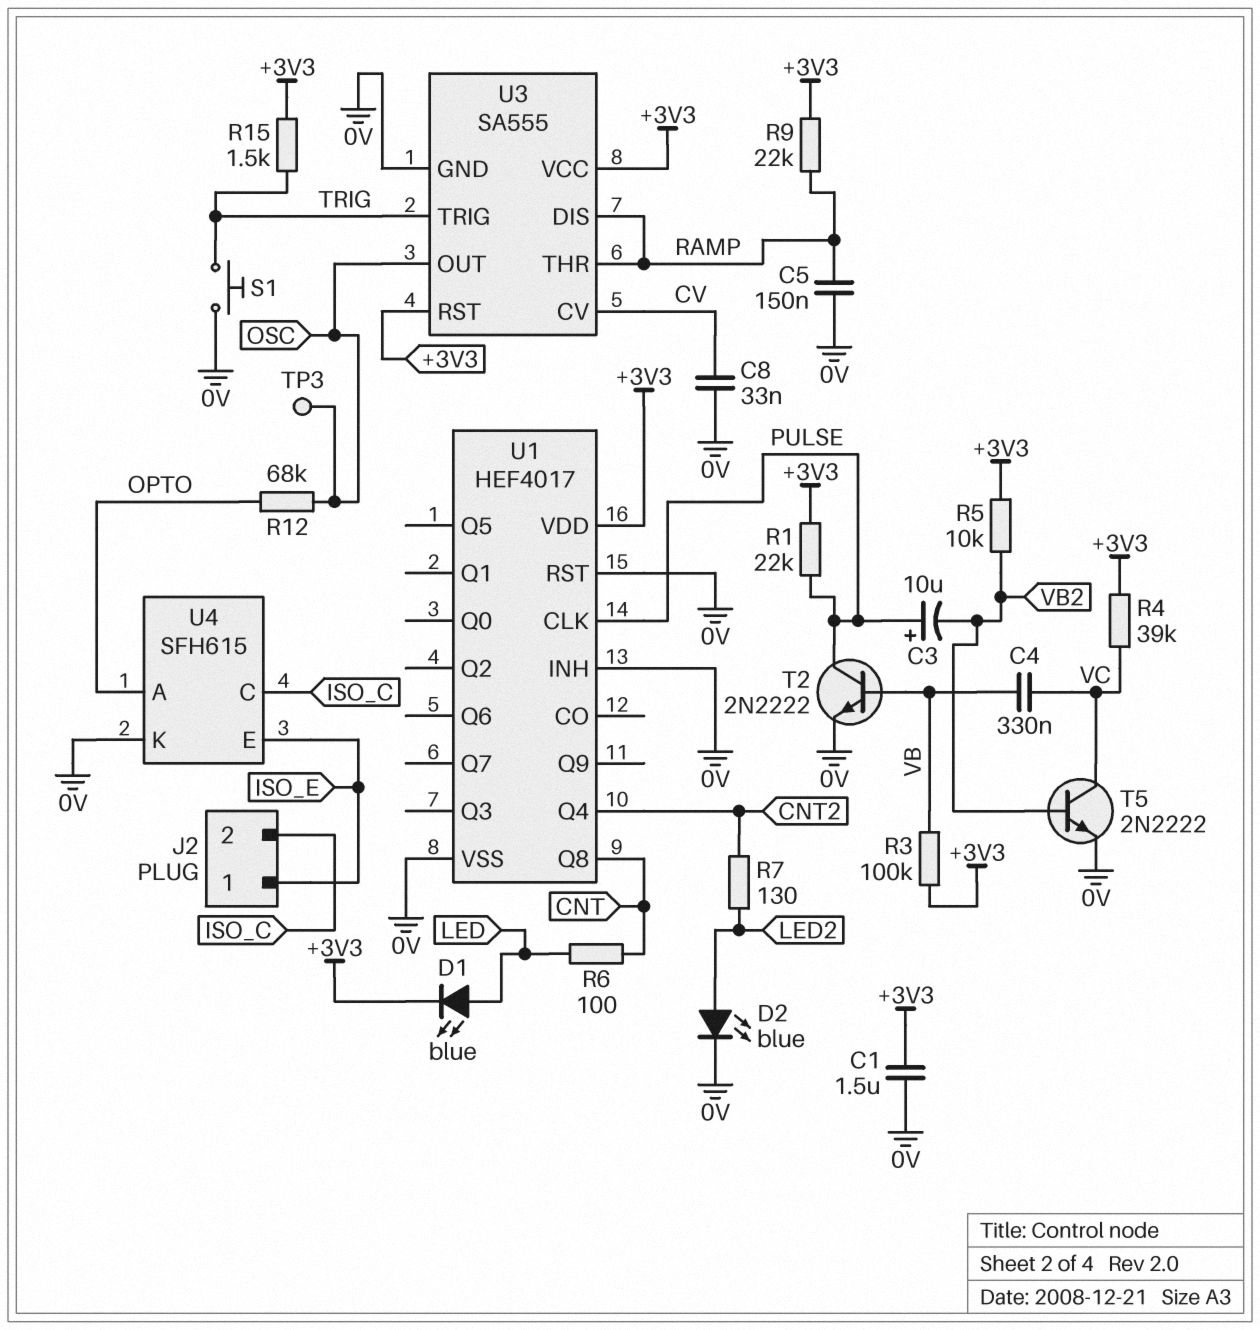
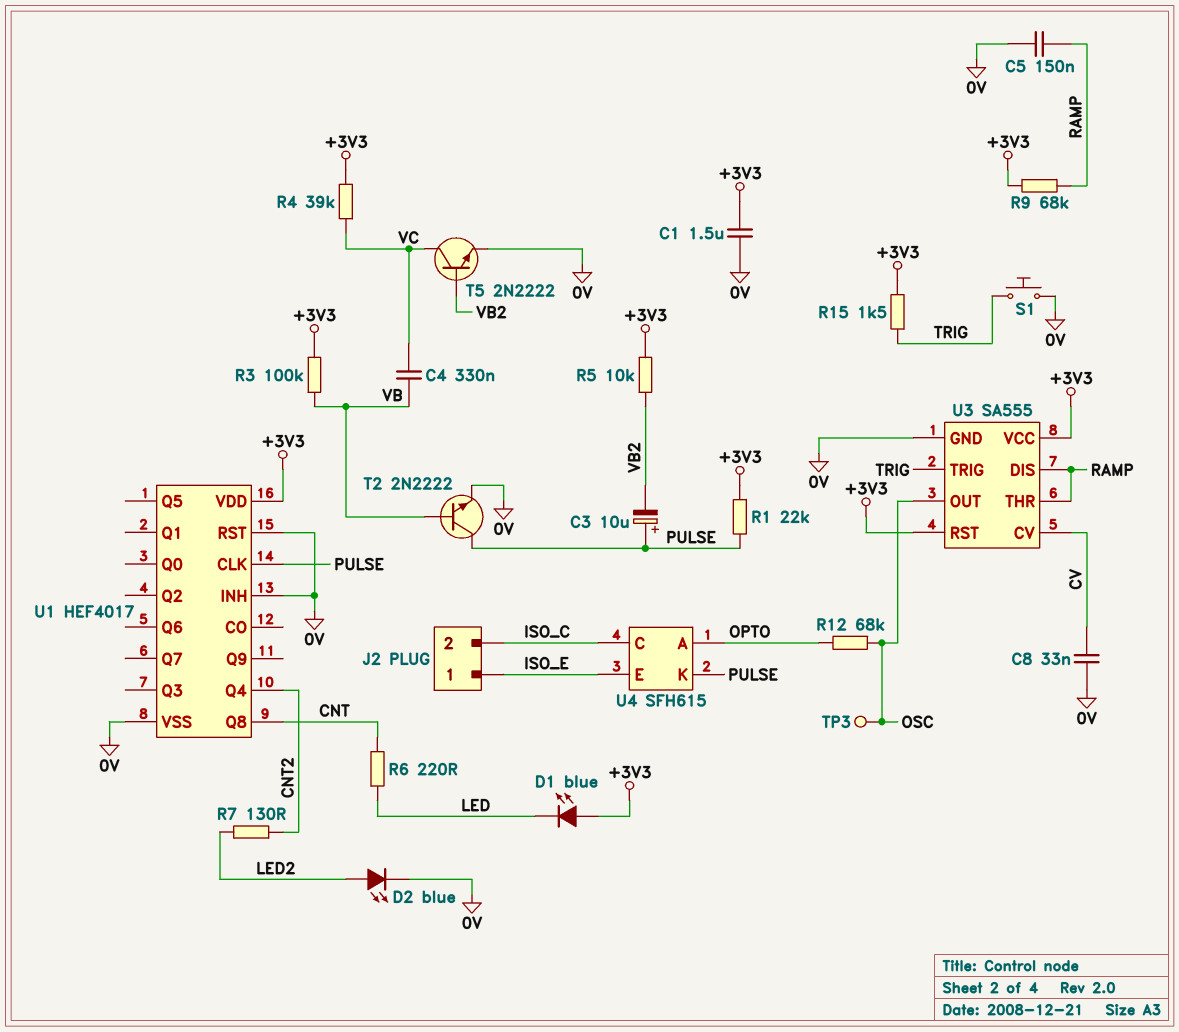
D1: LED blue (A LED, K +3V3) -> LED blue (A +3V3, K LED)
R6: 100 (CNT, LED) -> 220 (CNT, LED)
R9: 22k (+3V3, RAMP) -> 68k (+3V3, RAMP)
U4 pin K: 0V -> PULSE

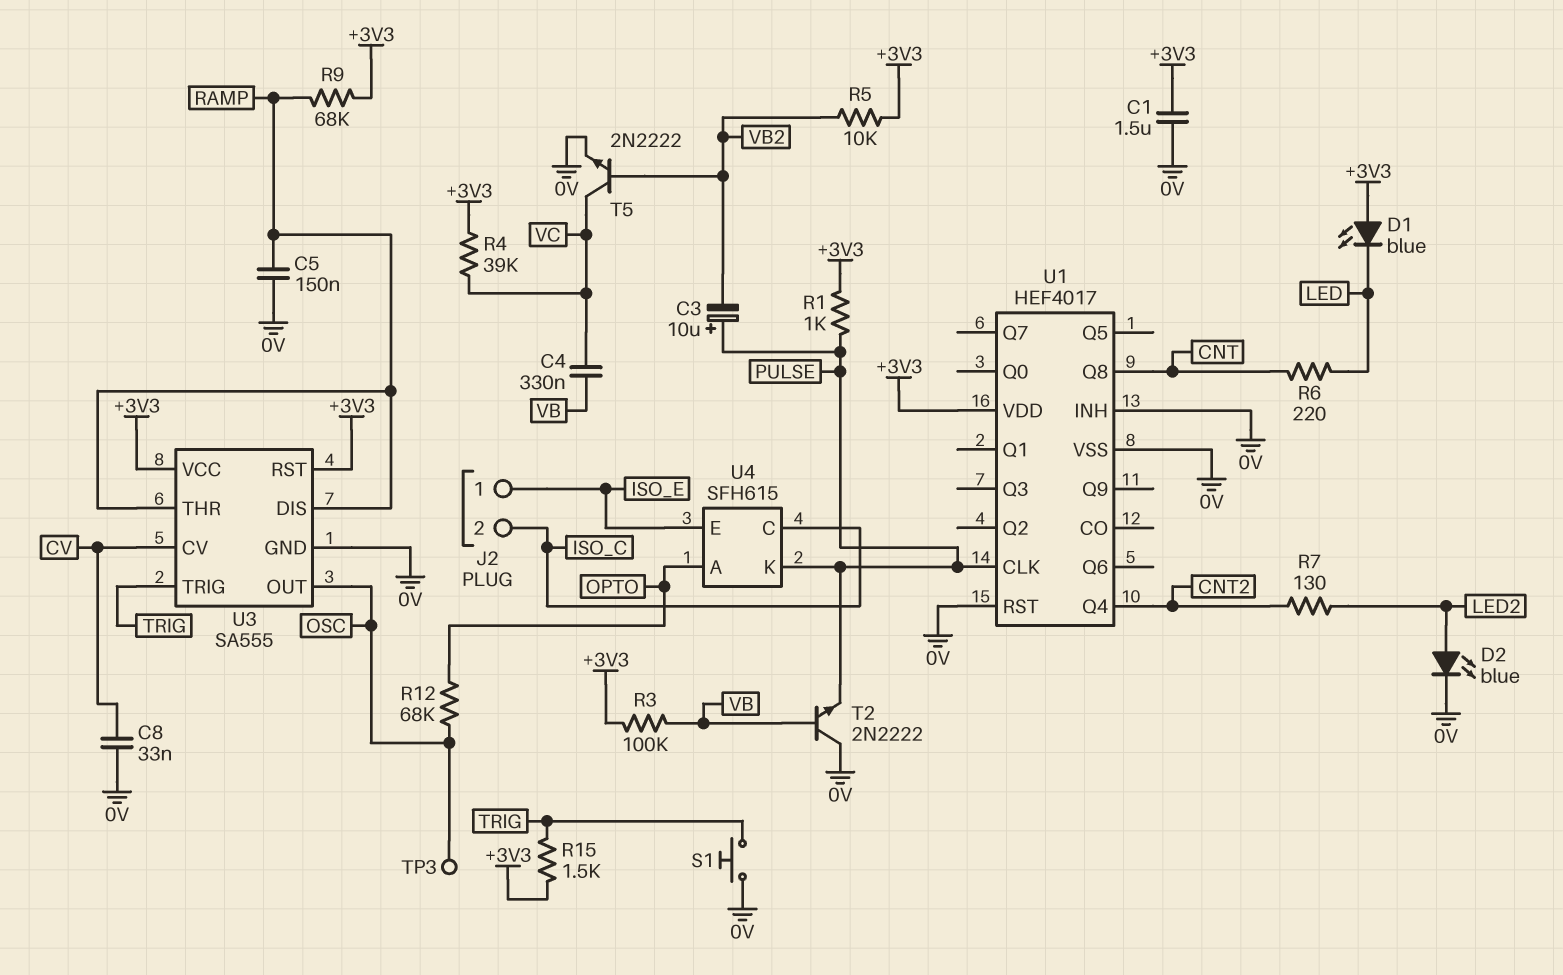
R1: 22k (+3V3, PULSE) -> 1k (+3V3, PULSE)
T2: NPN 2N2222 (B VB, C PULSE, E 0V) -> NPN 2N2222 (B VB, C 0V, E PULSE)

